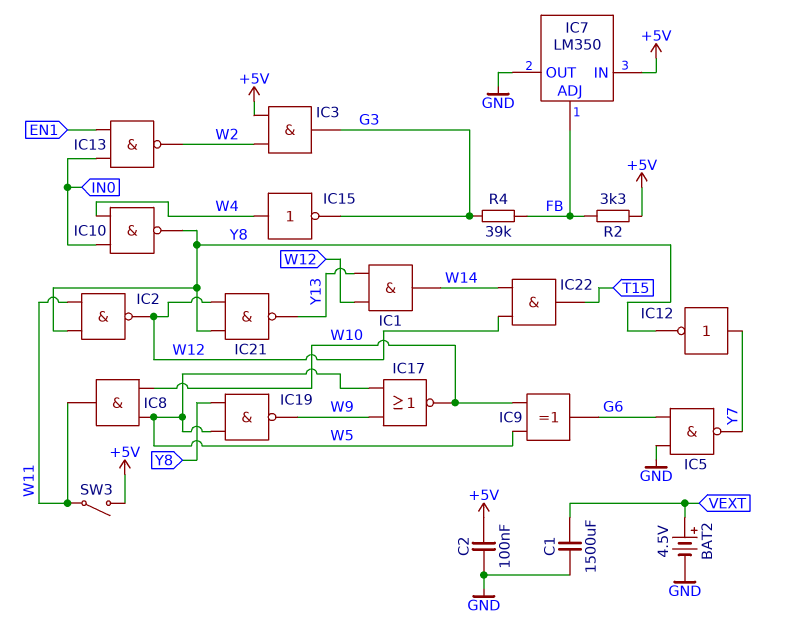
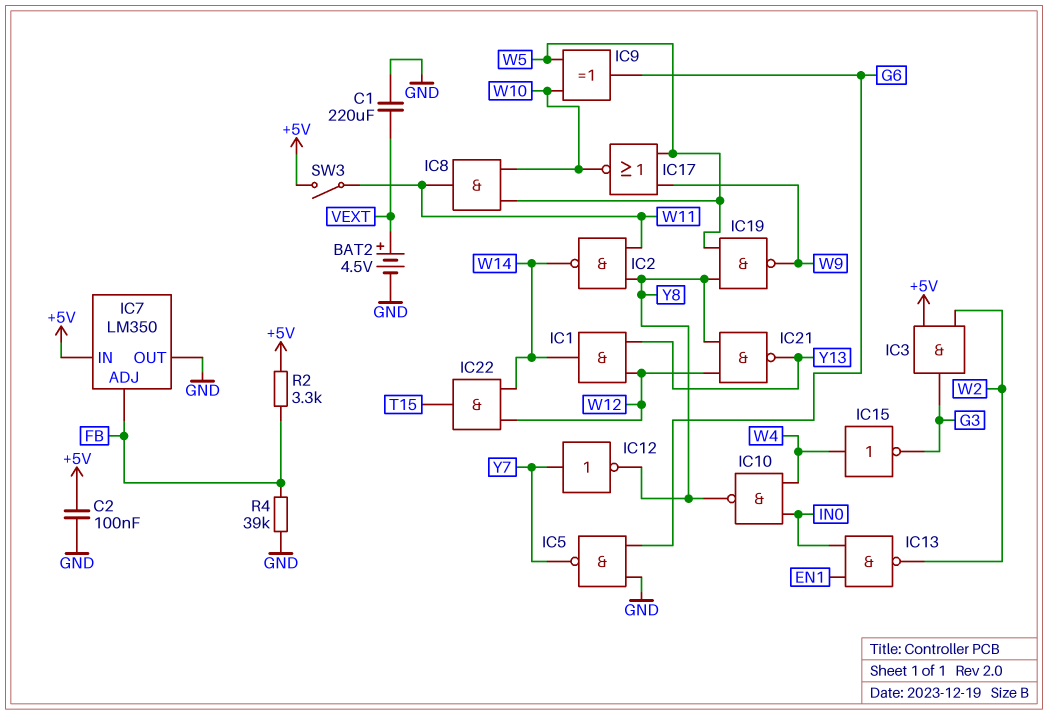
C1: 1500uF (GND, VEXT) -> 220uF (GND, VEXT)
IC2: NAND (in W11, in Y8, out W12) -> NAND (in W11, in Y8, out W14)
R4: 39k (FB, G3) -> 39k (FB, GND)

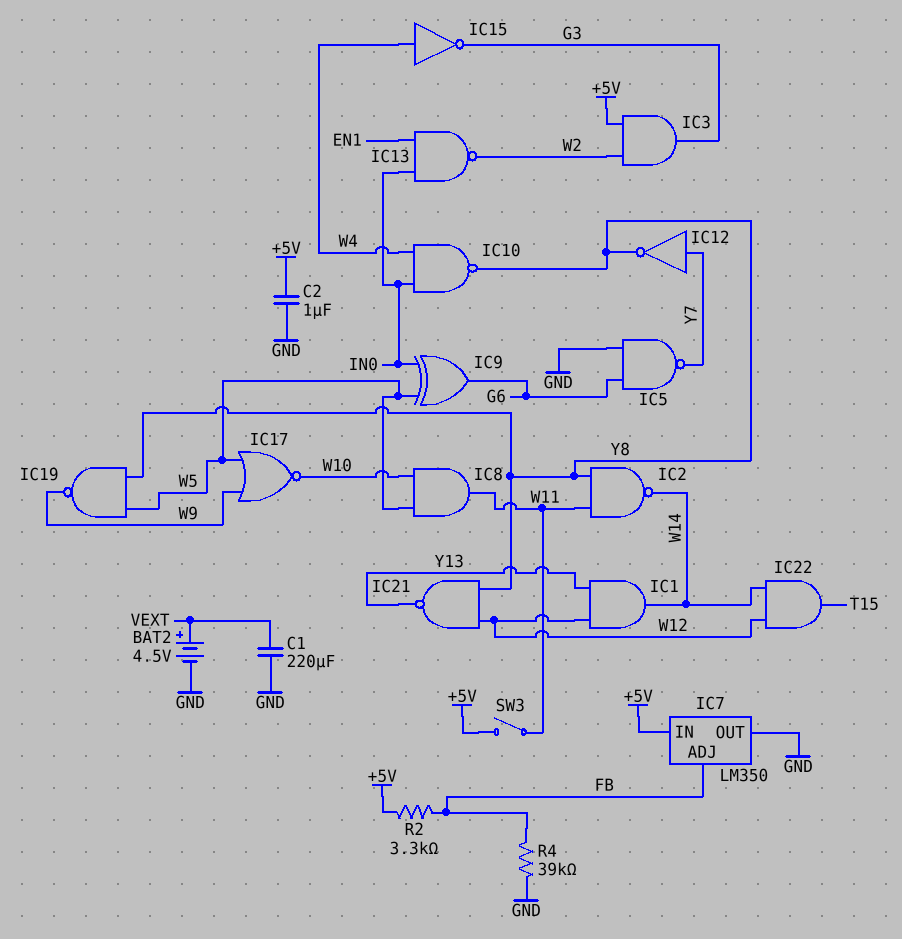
C2: 100nF (+5V, GND) -> 1uF (+5V, GND)
IC9: XOR (in W5, in W10, out G6) -> XOR (in IN0, in W5, out G6)

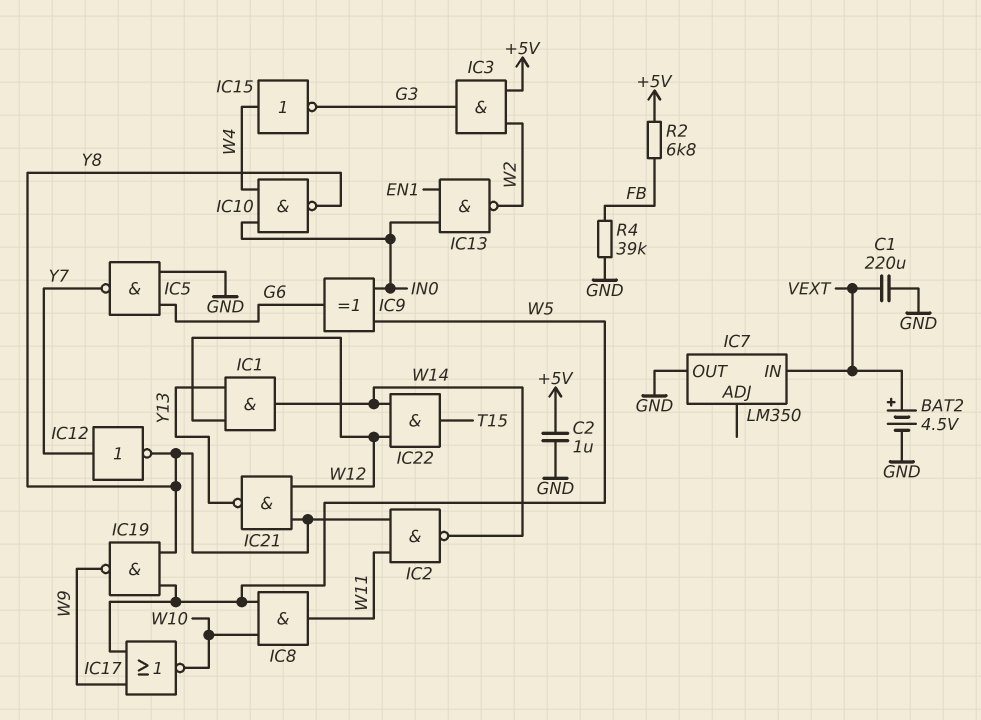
IC7 pin ADJ: FB -> none
IC7 pin IN: +5V -> VEXT
R2: 3.3k (+5V, FB) -> 6.8k (+5V, FB)
SW3: switch (+5V, W11) -> none

